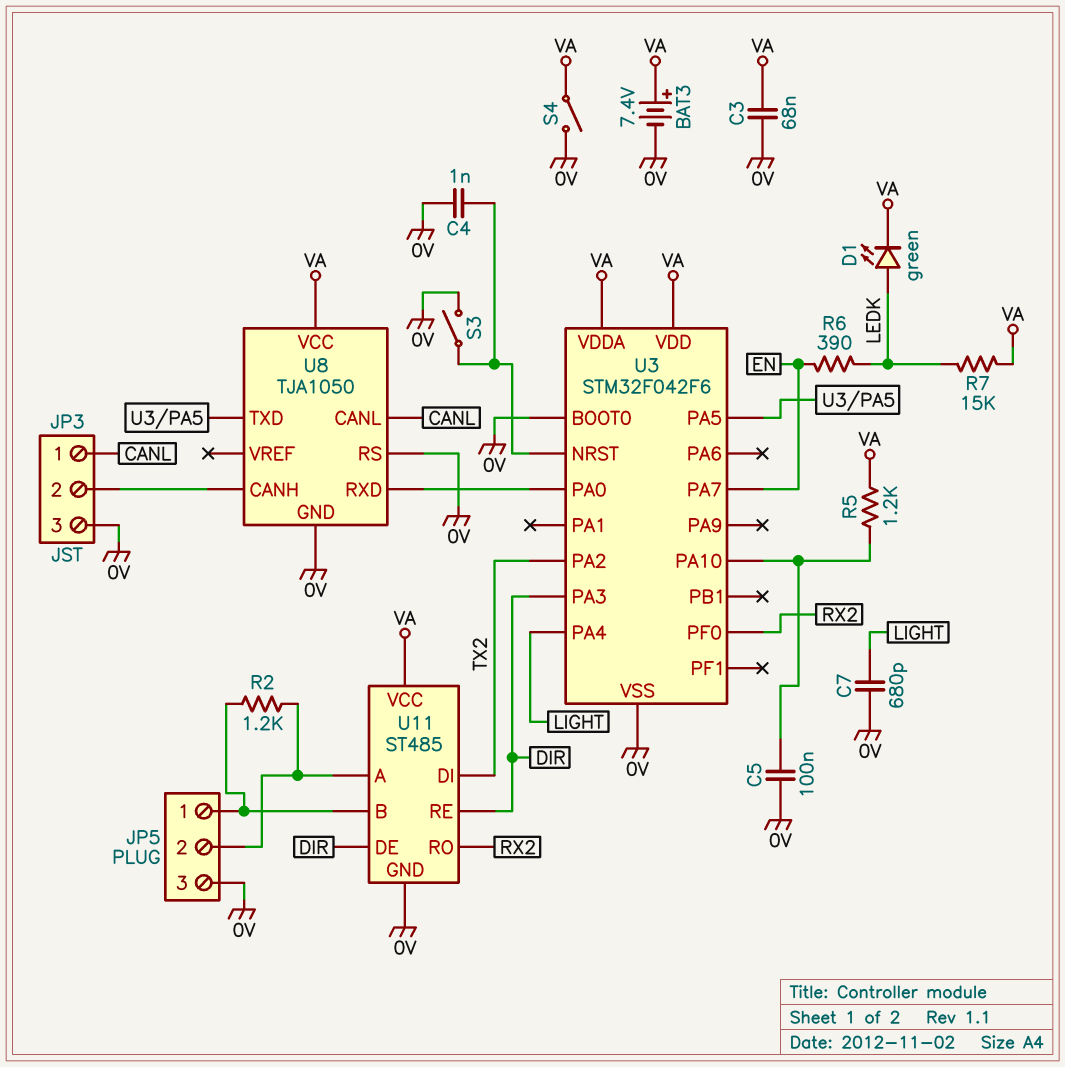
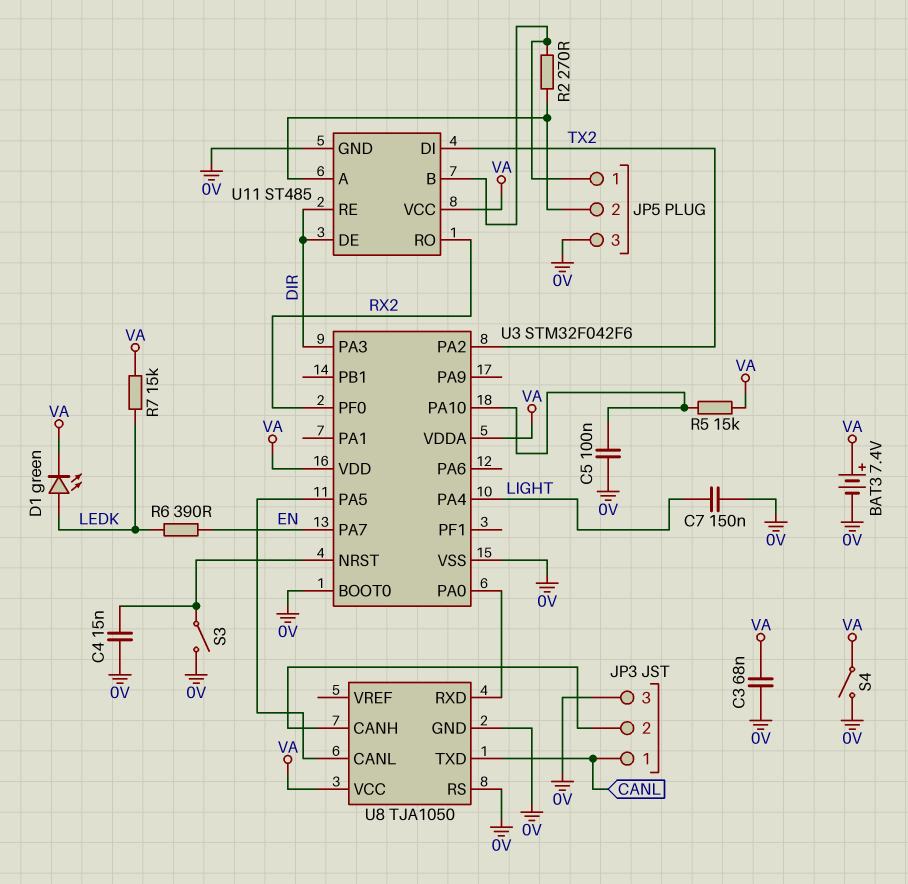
C4: 1nF (0V, U3/NRST) -> 15nF (0V, U3/NRST)
C7: 680pF (0V, LIGHT) -> 150nF (0V, LIGHT)
R2: 1.2k (JP5/1, JP5/2) -> 270 (JP5/1, JP5/2)
R5: 1.2k (U3/PA10, VA) -> 15k (U3/PA10, VA)
U8 pin CANL: CANL -> U3/PA5
U8 pin TXD: U3/PA5 -> CANL

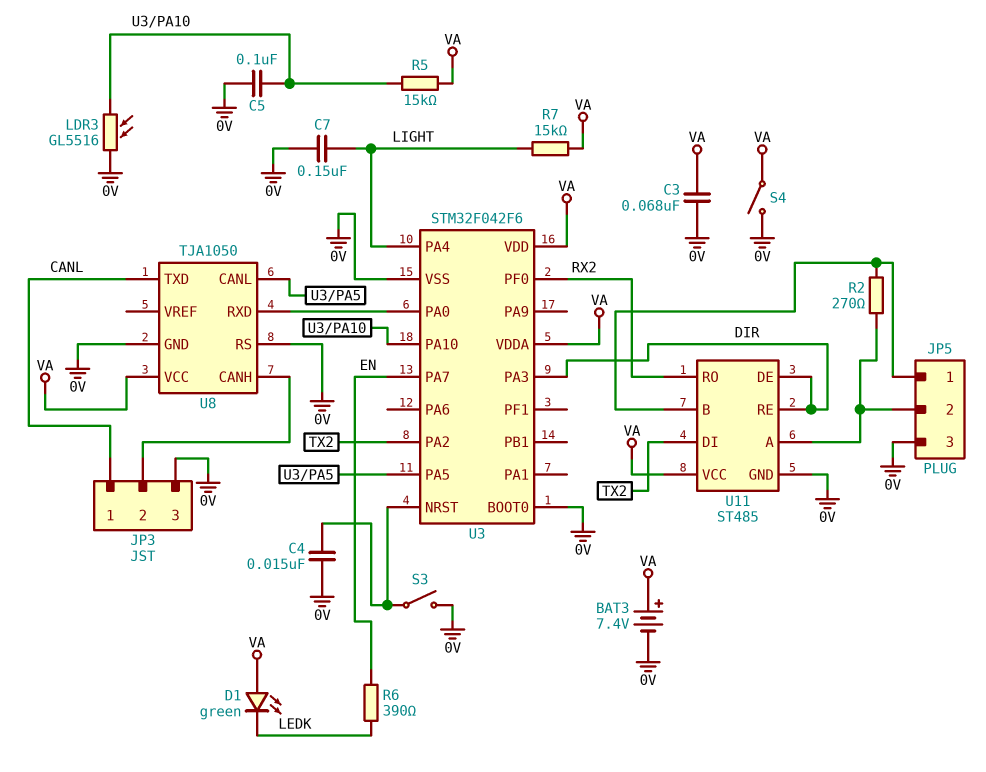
D1: LED green (A LEDK, K VA) -> LED green (A VA, K LEDK)
LDR3: none -> GL5516 (0V, U3/PA10)
R7: 15k (LEDK, VA) -> 15k (LIGHT, VA)

